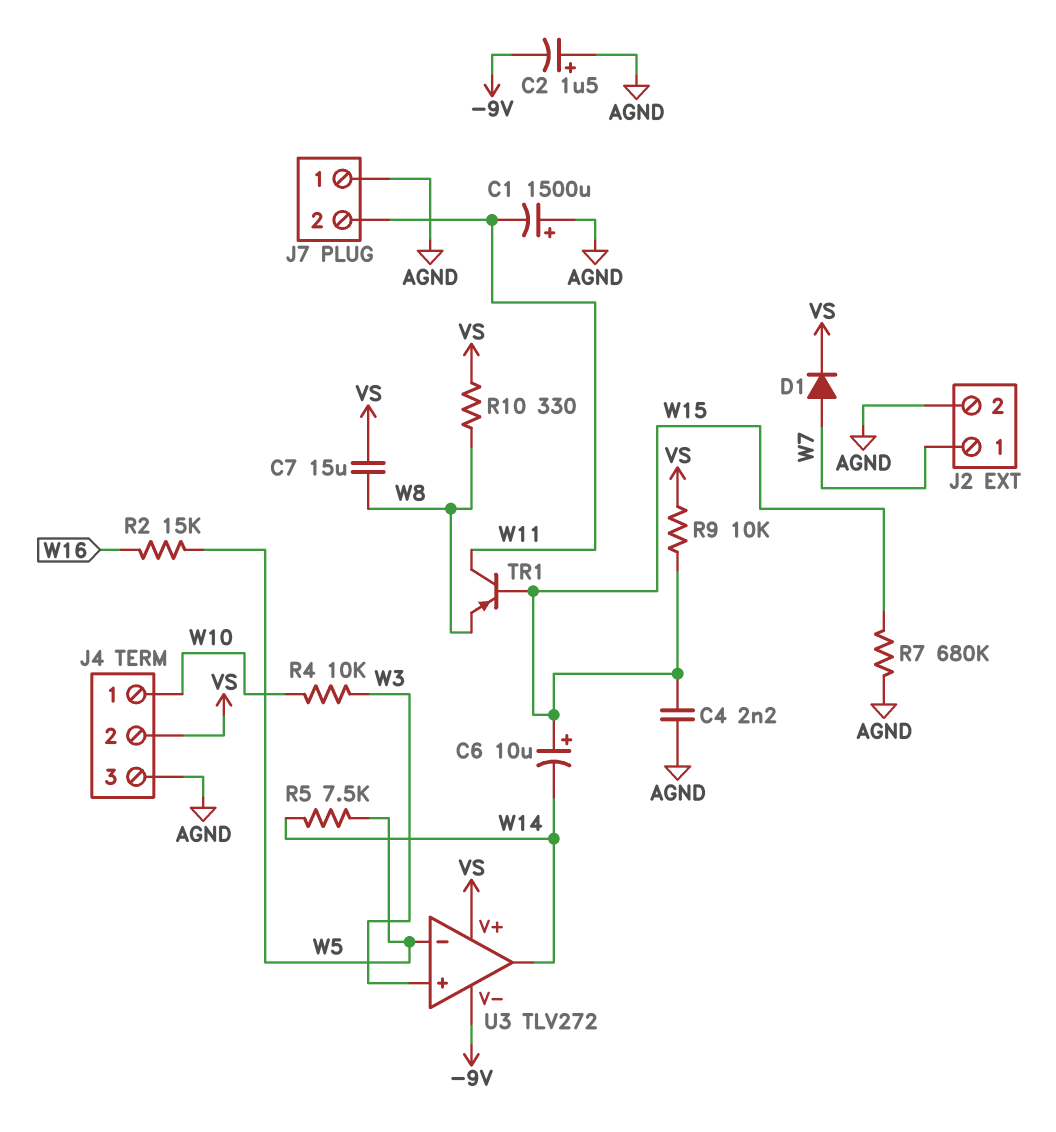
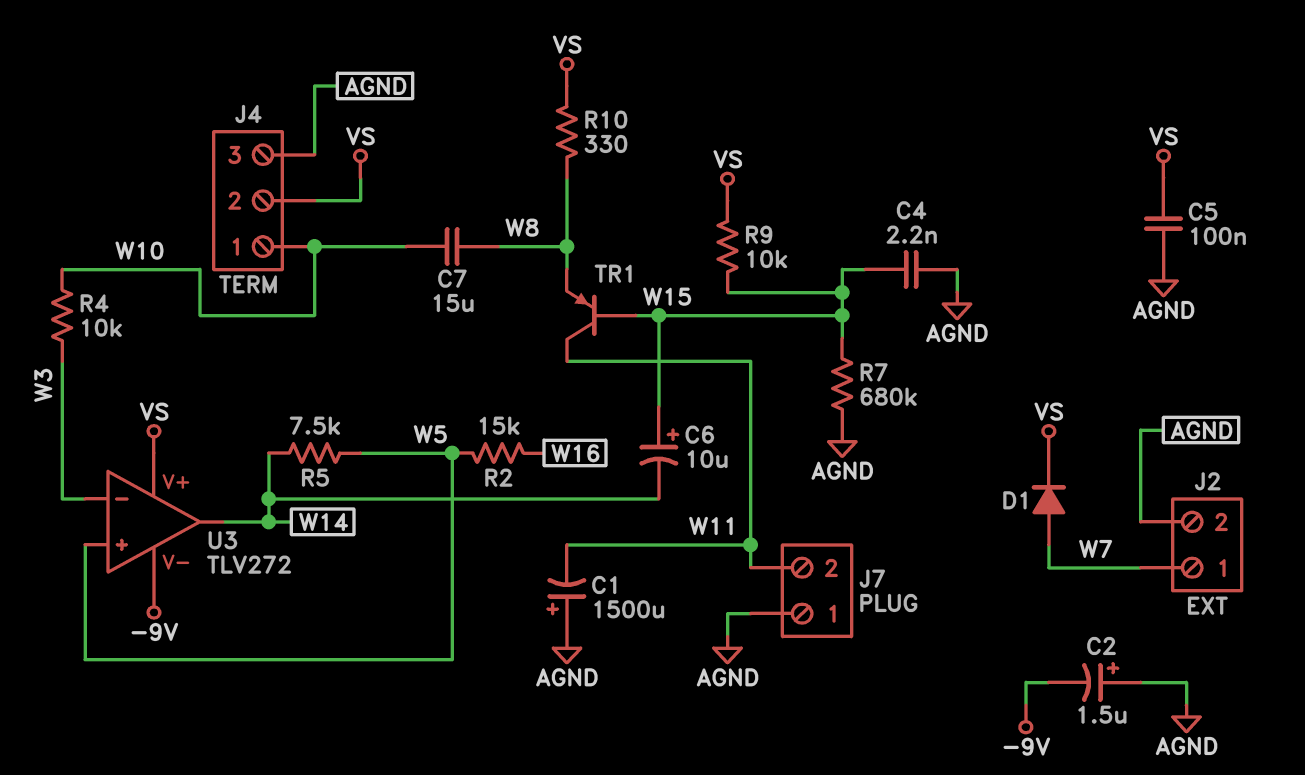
C5: none -> 100nF (AGND, VS)
C7: 15uF (VS, W8) -> 15uF (W8, W10)
U3 pin in+: W3 -> W5
U3 pin in-: W5 -> W3

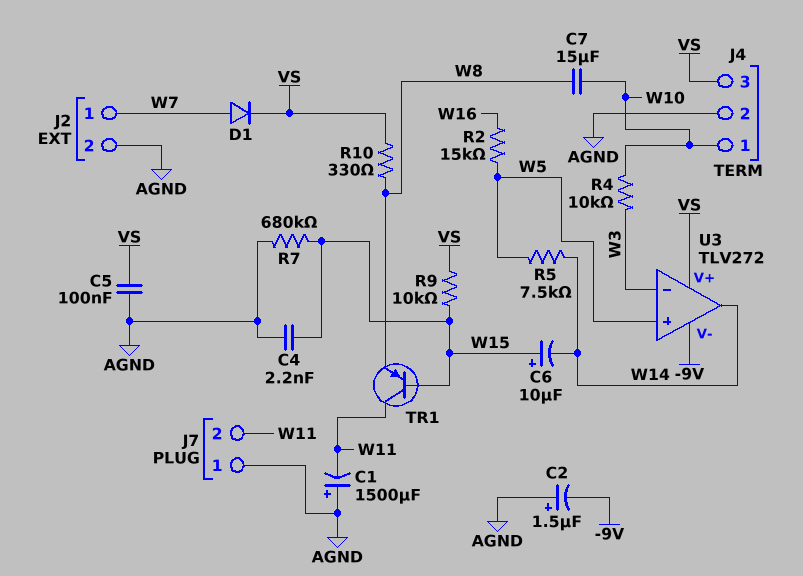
J4 pin 2: VS -> AGND
J4 pin 3: AGND -> VS

